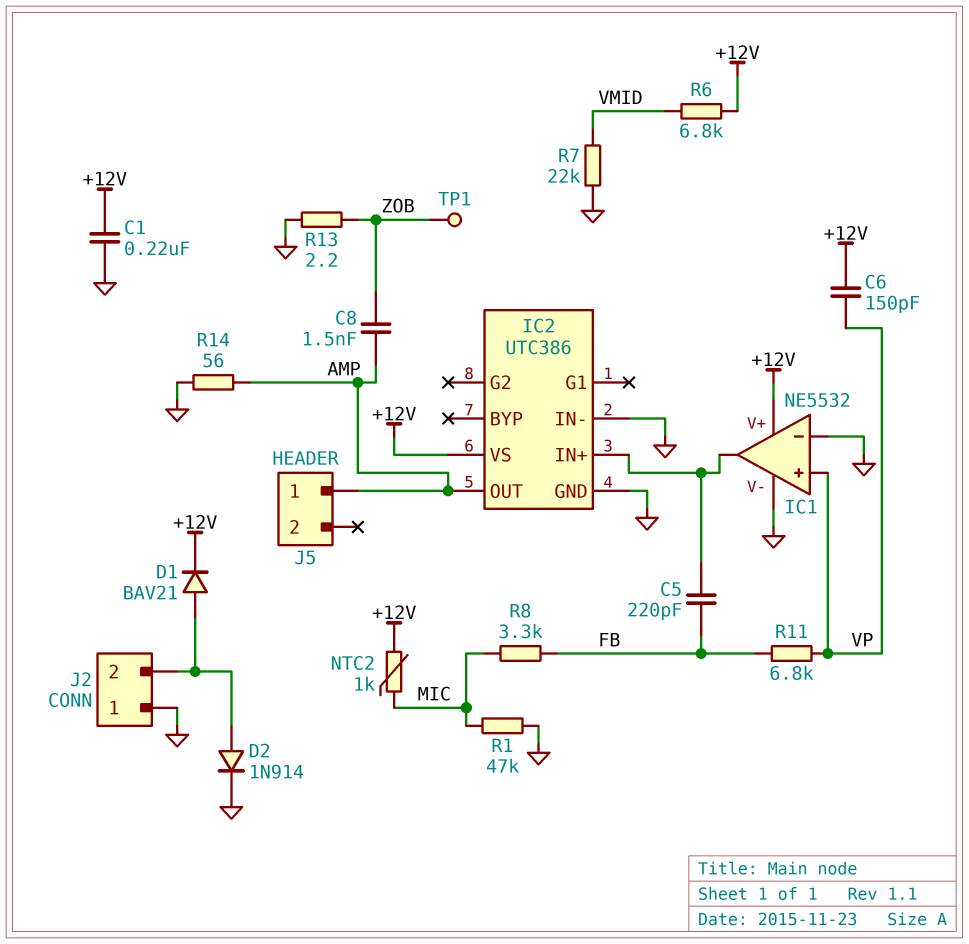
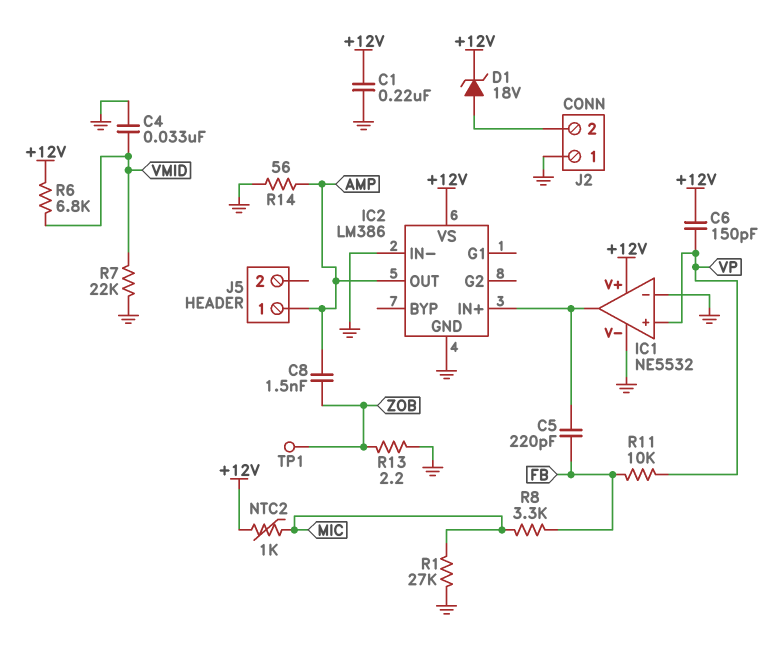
C4: none -> 33nF (GND, VMID)
D1: diode BAV21 (A J2/2, K +12V) -> zener 18V (A J2/2, K +12V)
D2: diode 1N914 (A J2/2, K GND) -> none
IC2: UTC386 -> LM386
R1: 47k (GND, MIC) -> 27k (GND, MIC)
R11: 6.8k (FB, VP) -> 10k (FB, VP)

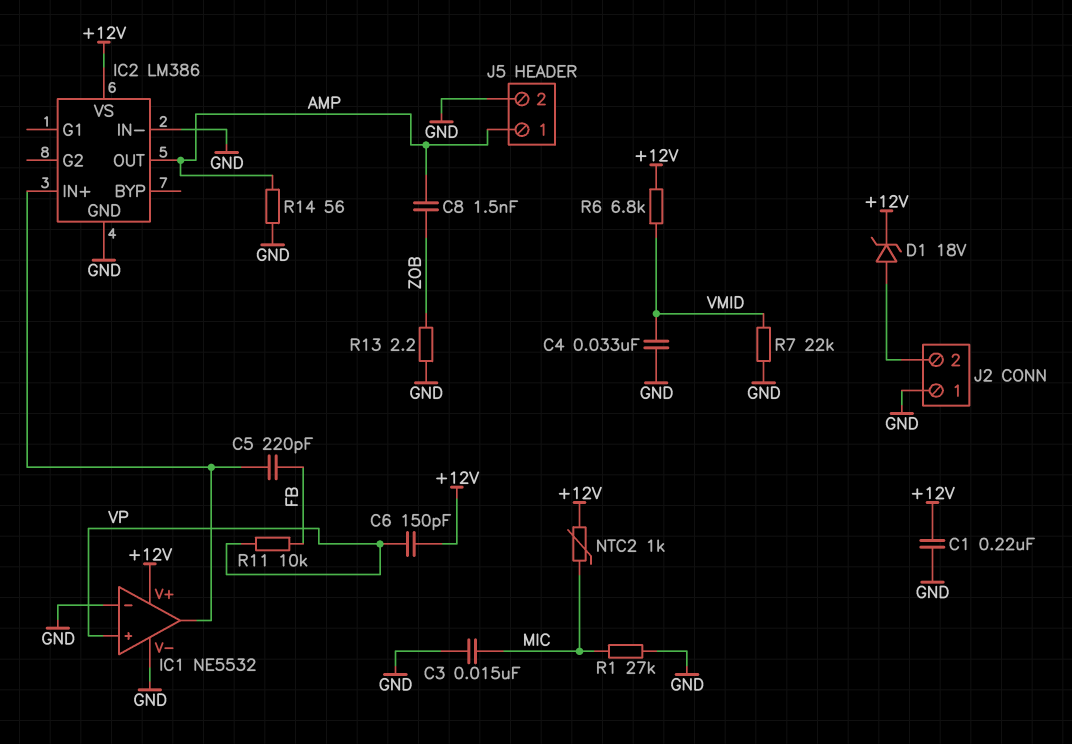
C3: none -> 15nF (GND, MIC)
J5 pin 2: none -> GND
R8: 3.3k (FB, MIC) -> none
TP1: test point (ZOB) -> none

